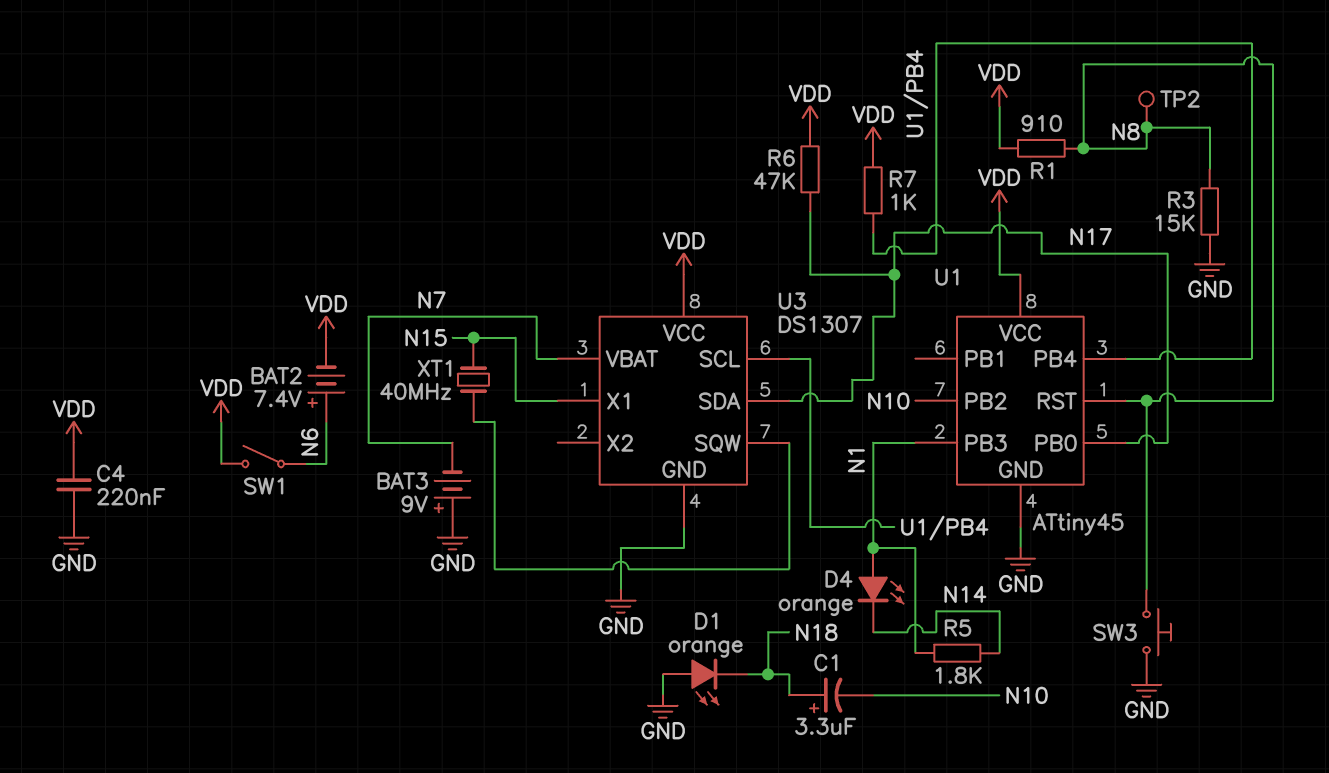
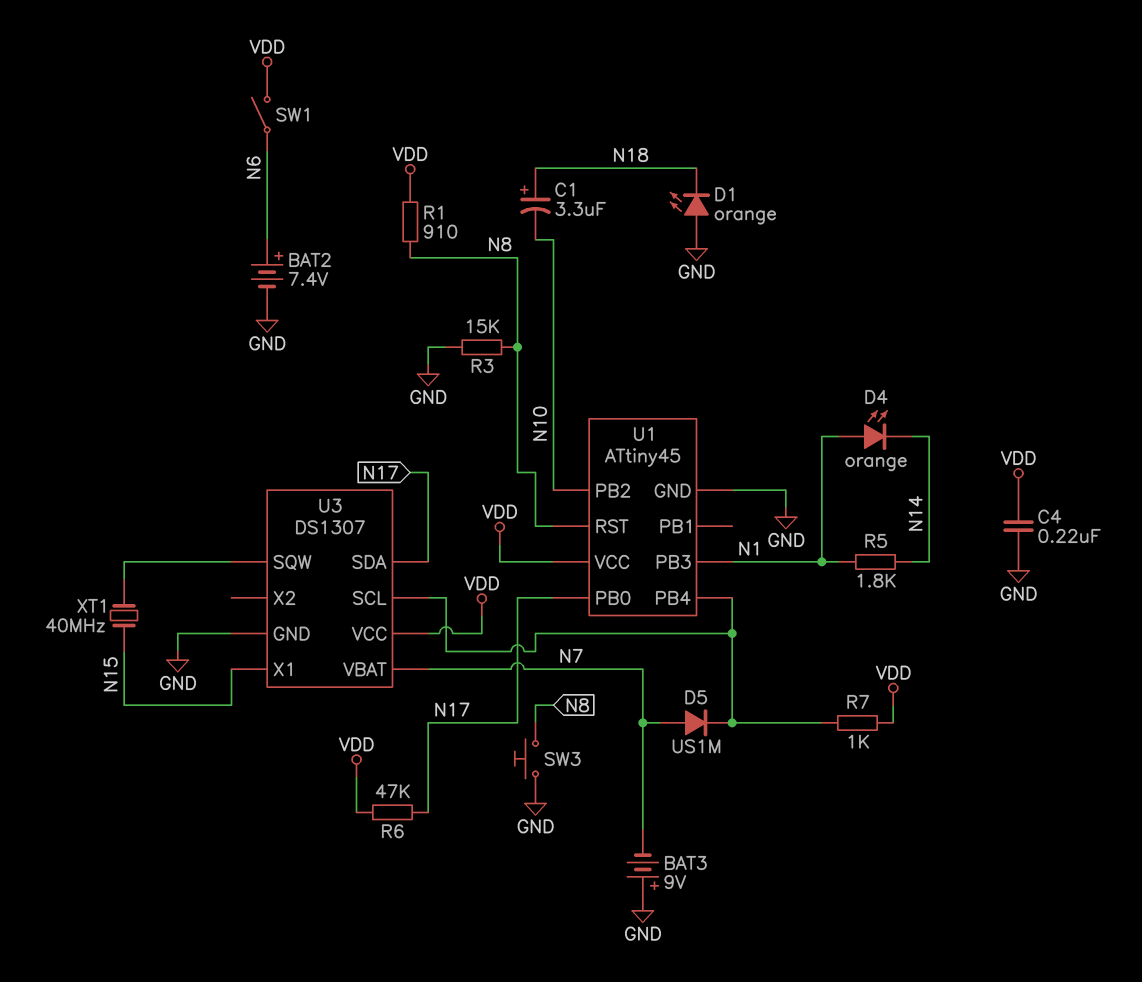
BAT2: 7.4V (plus N6, minus VDD) -> 7.4V (plus N6, minus GND)
D5: none -> diode US1M (A N7, K U1/PB4)
TP2: test point (N8) -> none

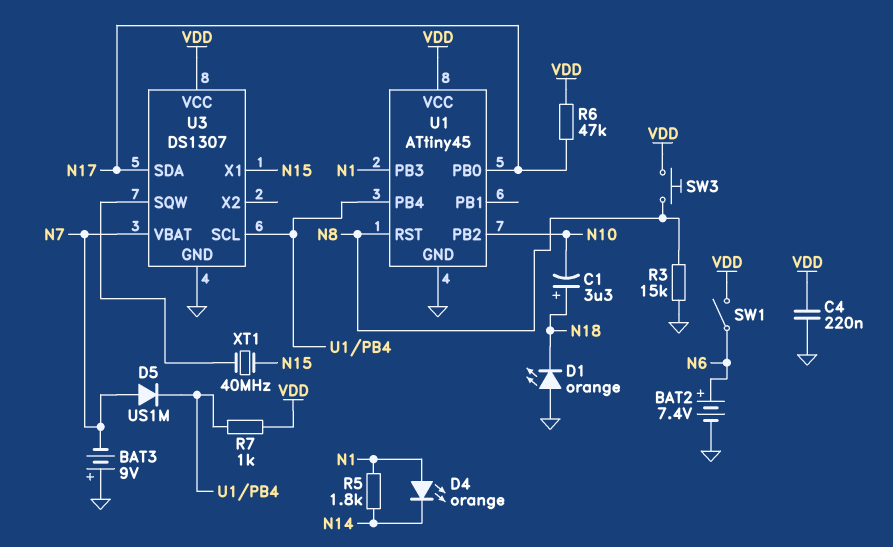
R1: 910 (N8, VDD) -> none
SW3: button (GND, N8) -> button (N8, VDD)

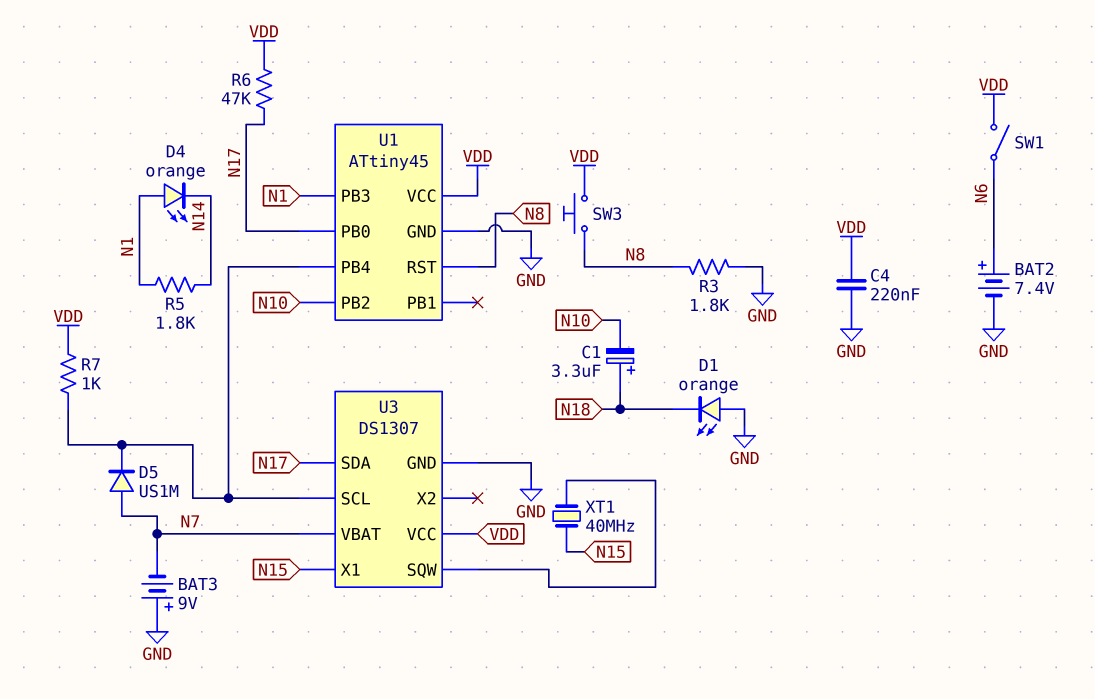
R3: 15k (GND, N8) -> 1.8k (GND, N8)

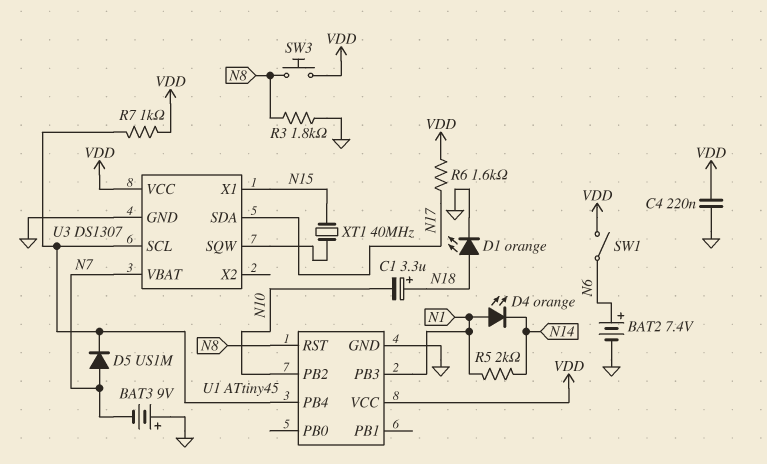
D1: LED orange (A GND, K N18) -> LED orange (A N18, K GND)
R5: 1.8k (N1, N14) -> 2k (N1, N14)
R6: 47k (N17, VDD) -> 1.6k (N17, VDD)
U1 pin PB0: N17 -> none

